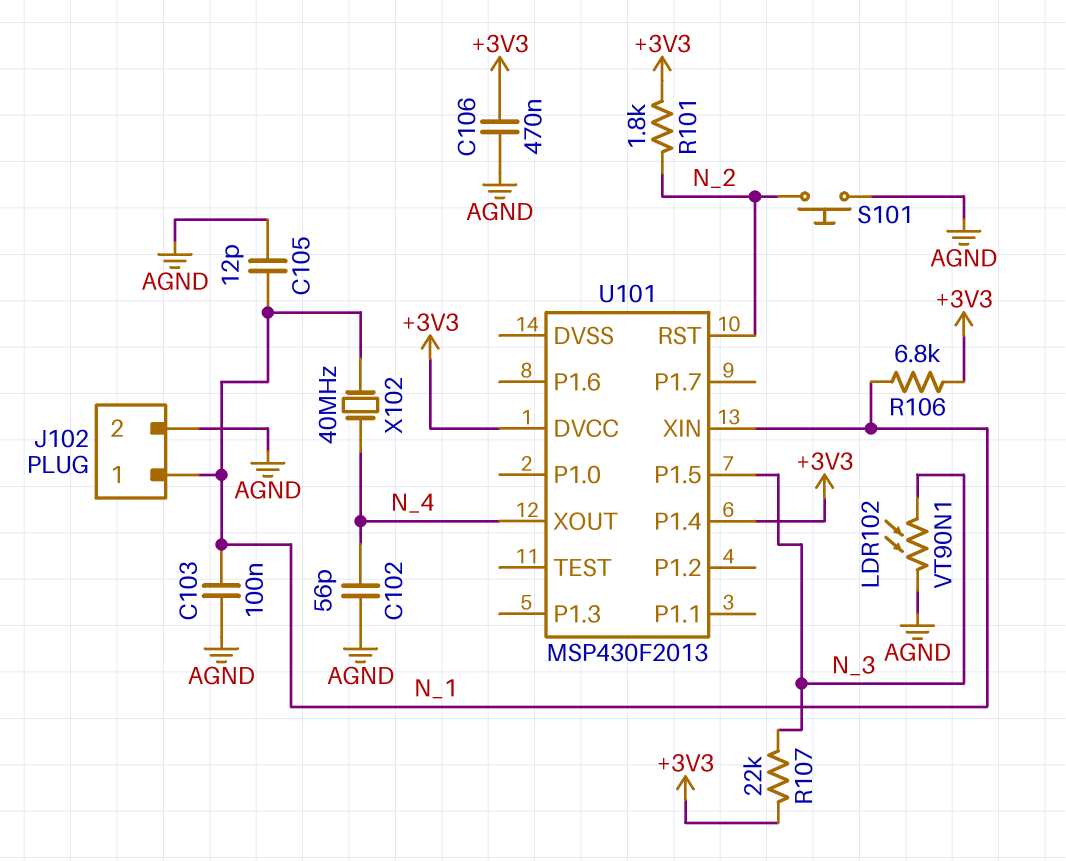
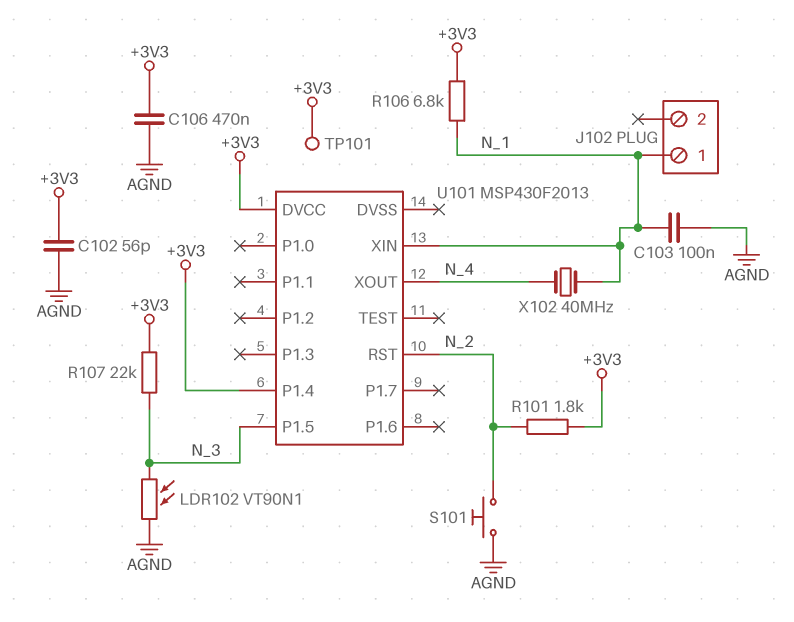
C102: 56pF (AGND, N_4) -> 56pF (+3V3, AGND)
C105: 12pF (AGND, N_1) -> none
J102 pin 2: AGND -> none
TP101: none -> test point (+3V3)

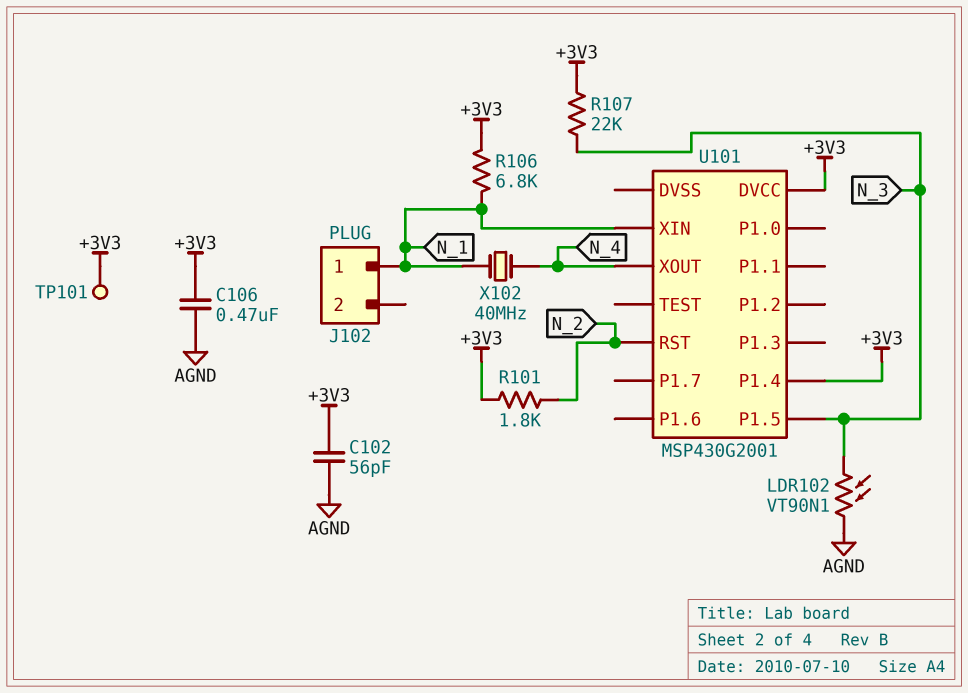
C103: 100nF (AGND, N_1) -> none
S101: button (AGND, N_2) -> none
U101: MSP430F2013 -> MSP430G2001

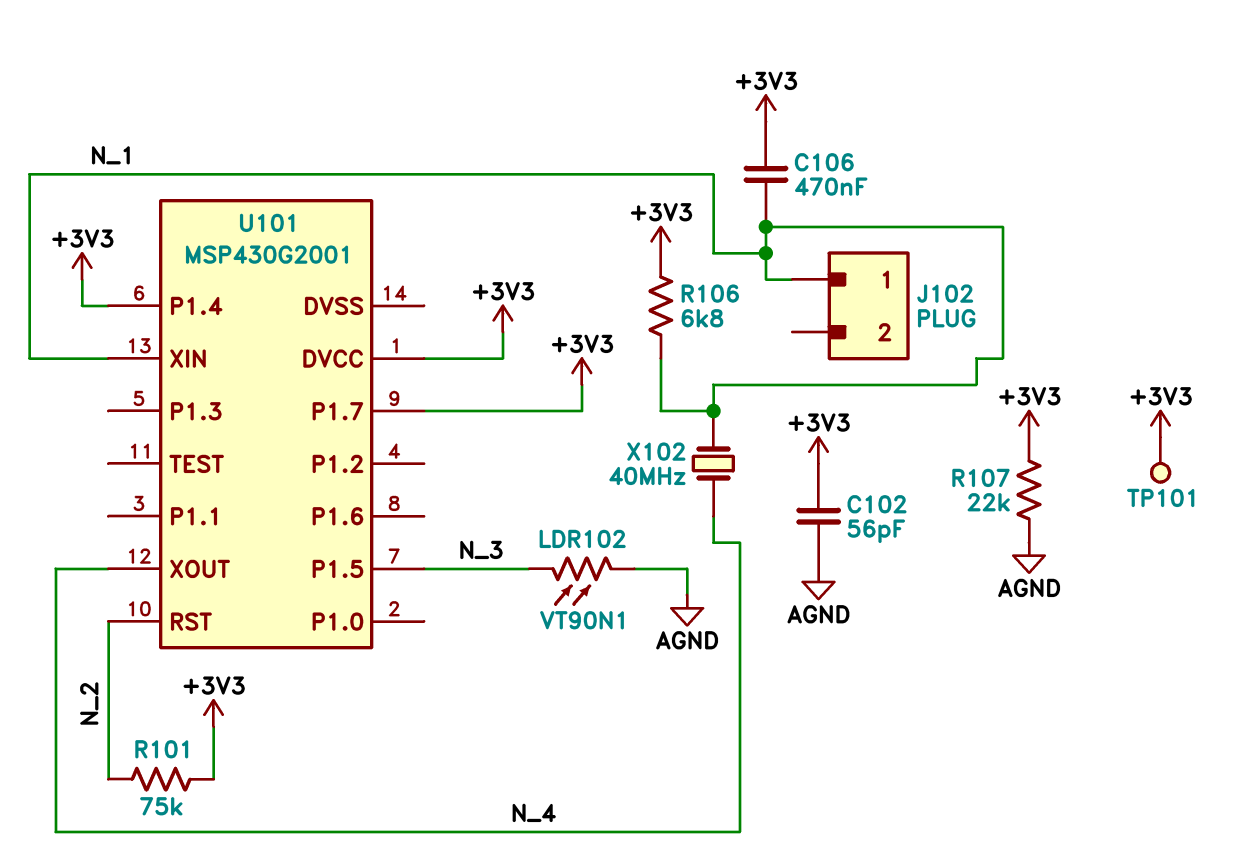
C106: 470nF (+3V3, AGND) -> 470nF (+3V3, N_1)
R101: 1.8k (+3V3, N_2) -> 75k (+3V3, N_2)
R107: 22k (+3V3, N_3) -> 22k (+3V3, AGND)
U101 pin P1.7: none -> +3V3

